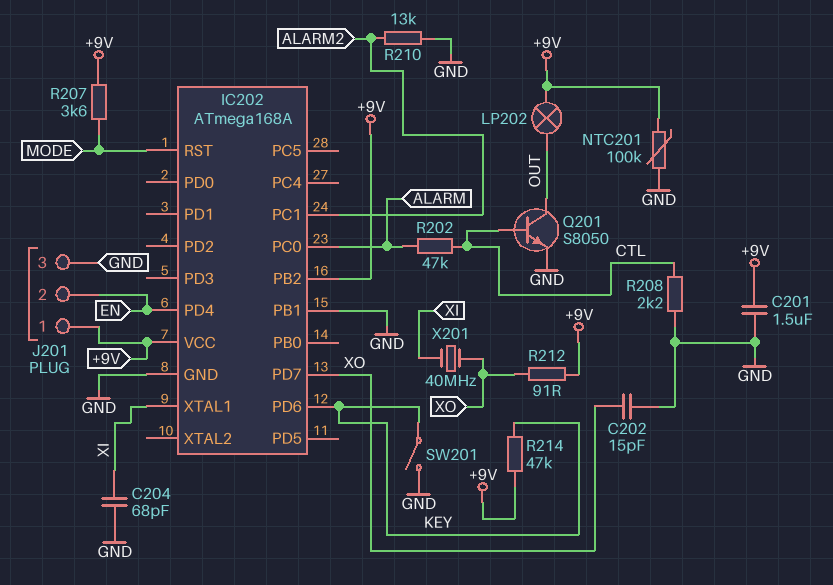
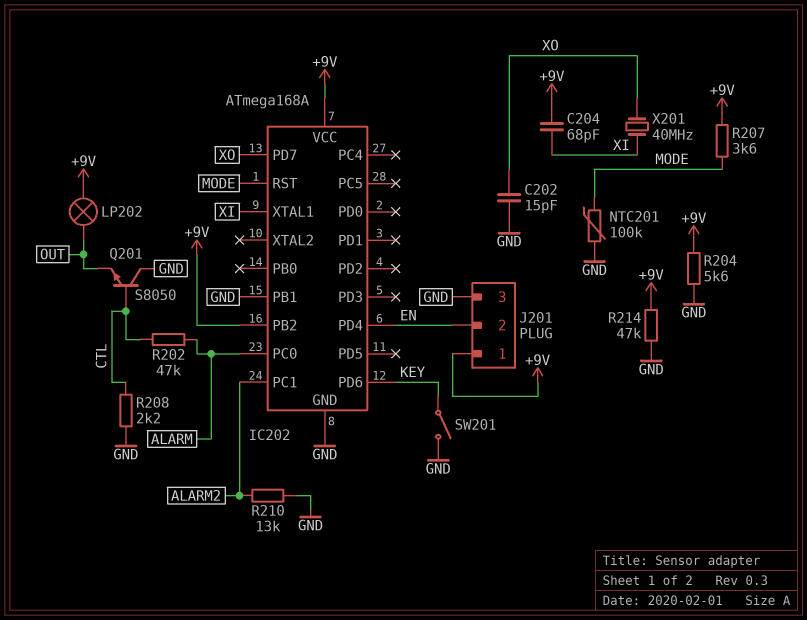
C201: 1.5uF (+9V, GND) -> none
C204: 68pF (GND, XI) -> 68pF (+9V, XI)
NTC201: 100k (+9V, GND) -> 100k (GND, MODE)
Q201: NPN S8050 (B CTL, C OUT, E GND) -> NPN S8050 (B CTL, C GND, E OUT)
R204: none -> 5.6k (+9V, GND)
R212: 91 (+9V, XO) -> none
R214: 47k (+9V, KEY) -> 47k (+9V, GND)

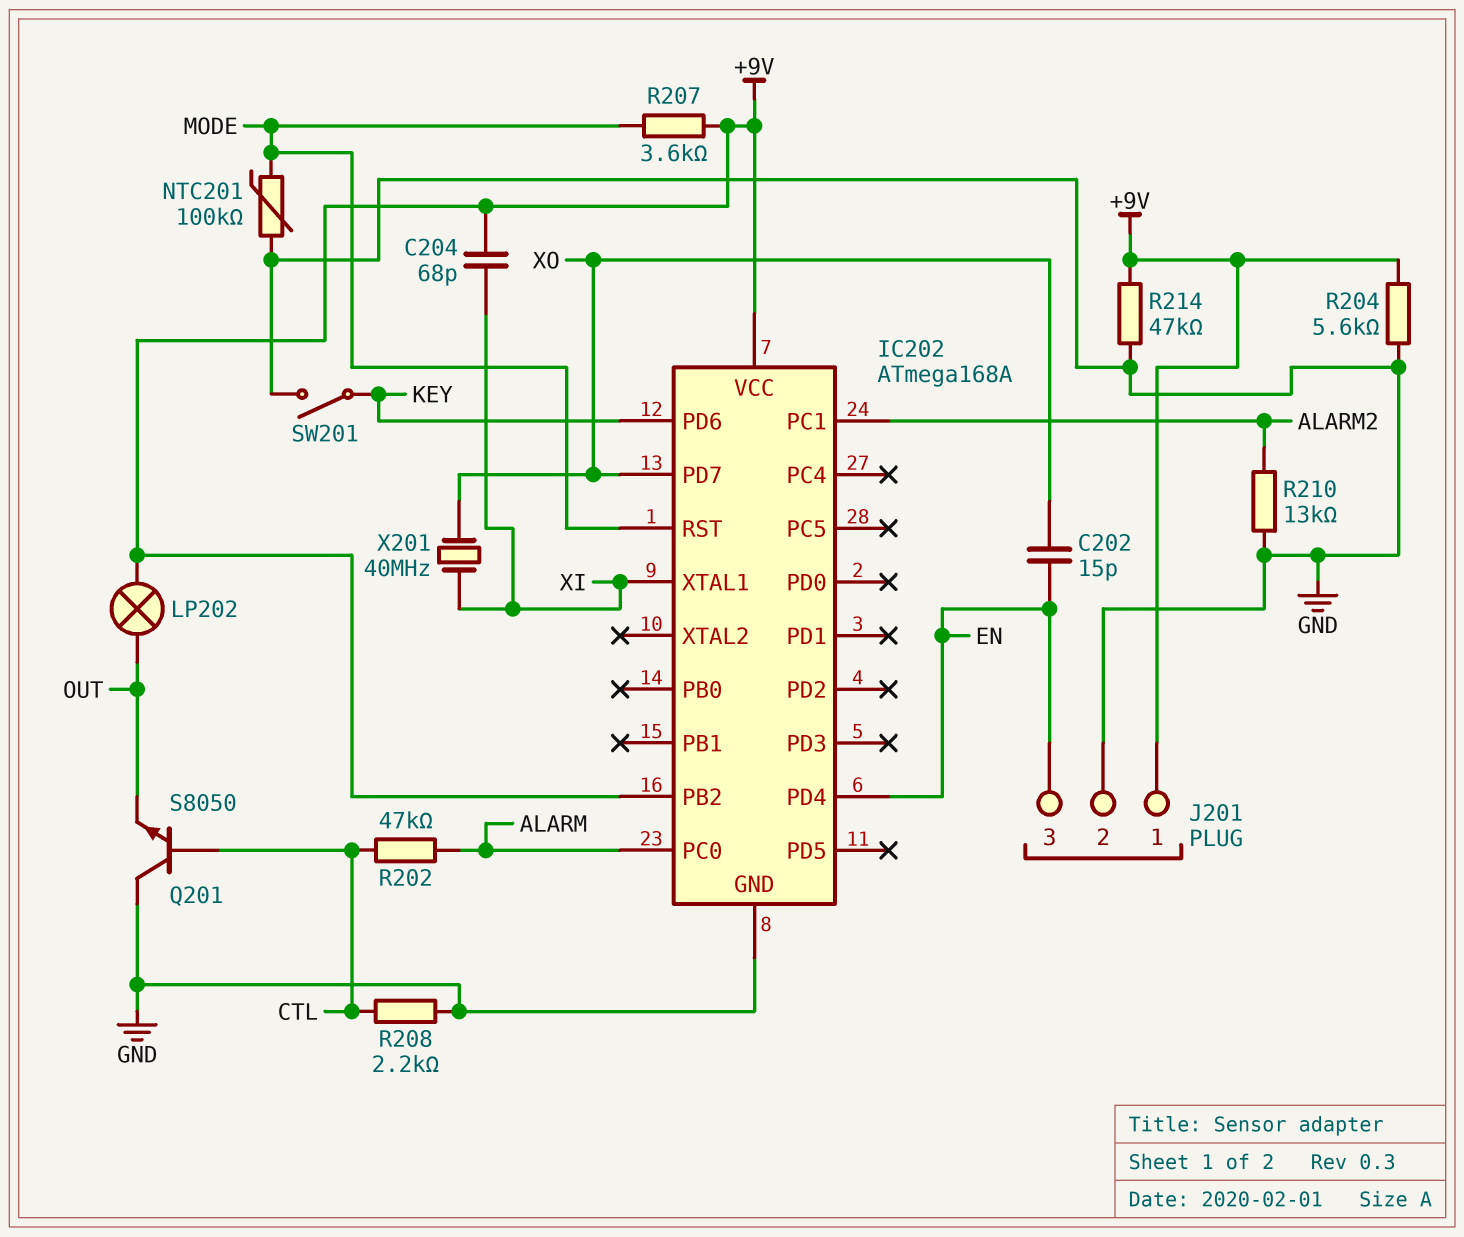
C202: 15pF (GND, XO) -> 15pF (EN, XO)
IC202 pin PB1: GND -> none
J201 pin 2: EN -> GND
J201 pin 3: GND -> EN

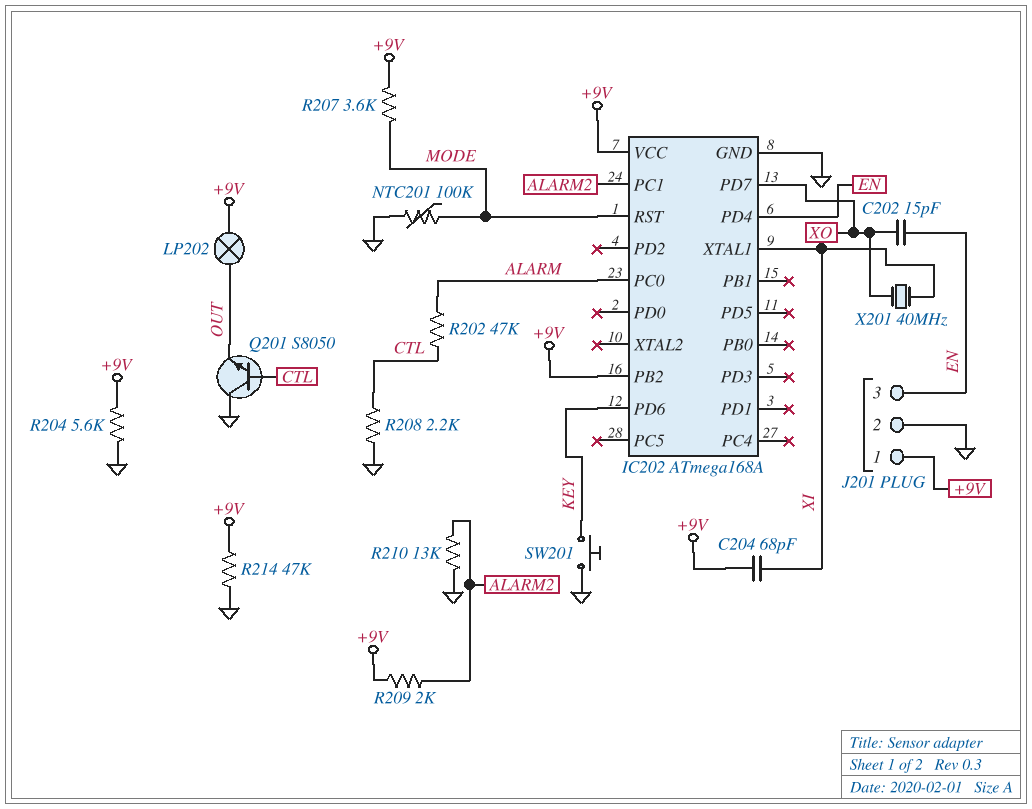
R209: none -> 2k (+9V, ALARM2)
SW201: switch (GND, KEY) -> button (GND, KEY)

